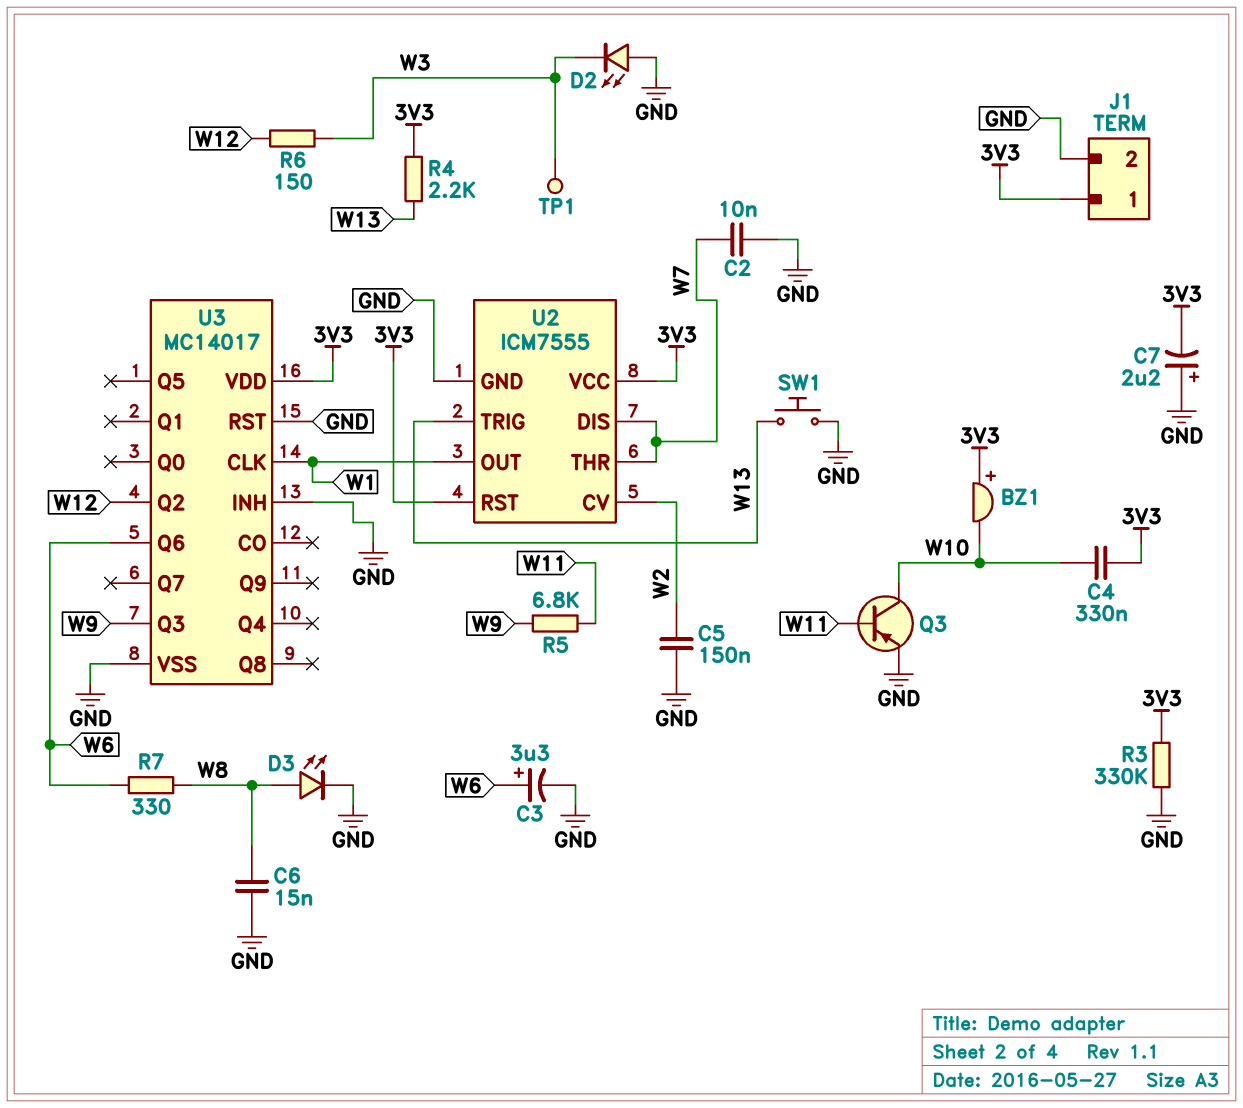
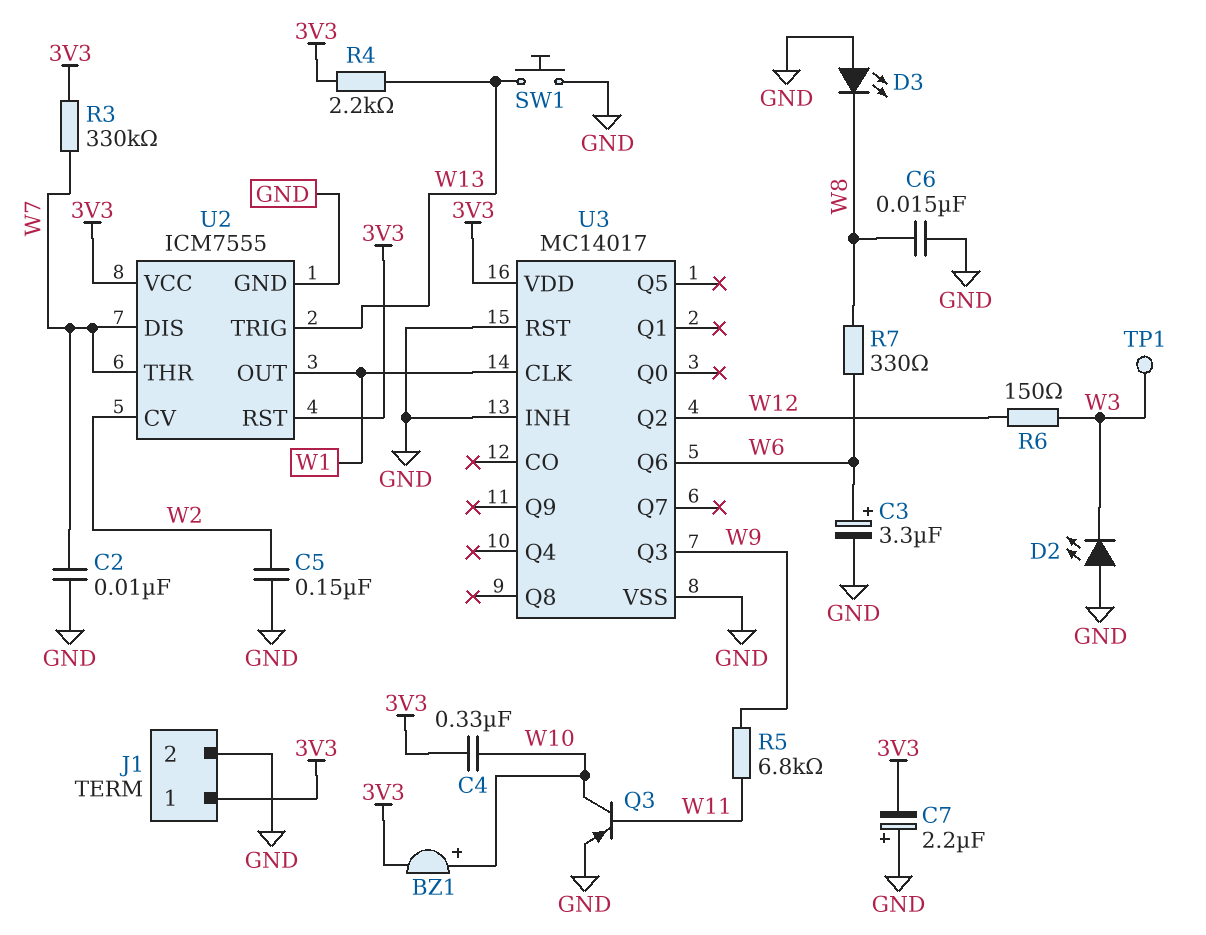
BZ1: buzzer (plus 3V3, minus W10) -> buzzer (plus W10, minus 3V3)
D3: LED (A W8, K GND) -> LED (A GND, K W8)
R3: 330k (3V3, GND) -> 330k (3V3, W7)

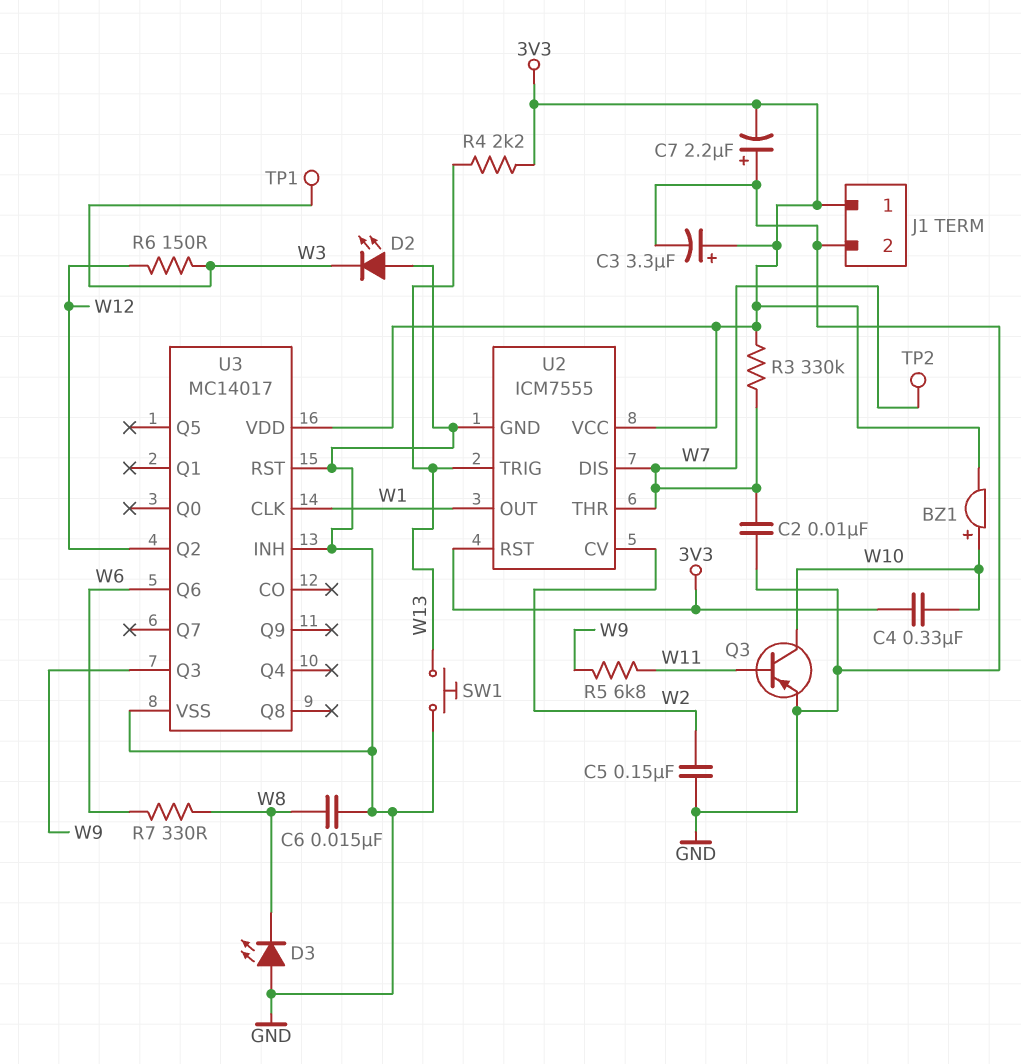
C3: 3.3uF (plus W6, minus GND) -> 3.3uF (plus 3V3, minus GND)
TP2: none -> test point (W7)

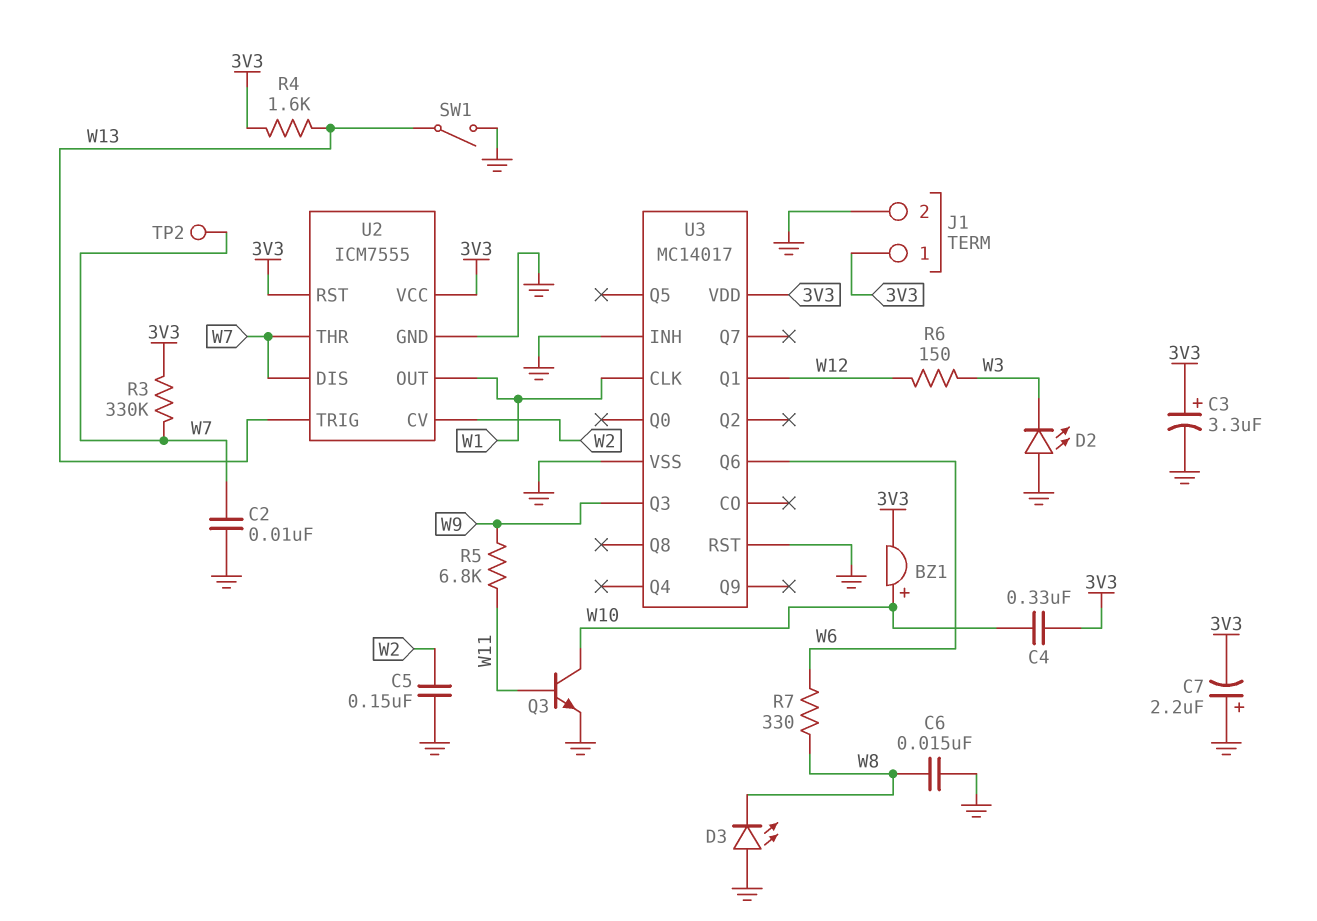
Q3: PNP (B W11, C W10, E GND) -> NPN (B W11, C W10, E GND)
R4: 2.2k (3V3, W13) -> 1.6k (3V3, W13)
SW1: button (GND, W13) -> switch (GND, W13)
TP1: test point (W3) -> none
U3 pin Q1: none -> W12
U3 pin Q2: W12 -> none

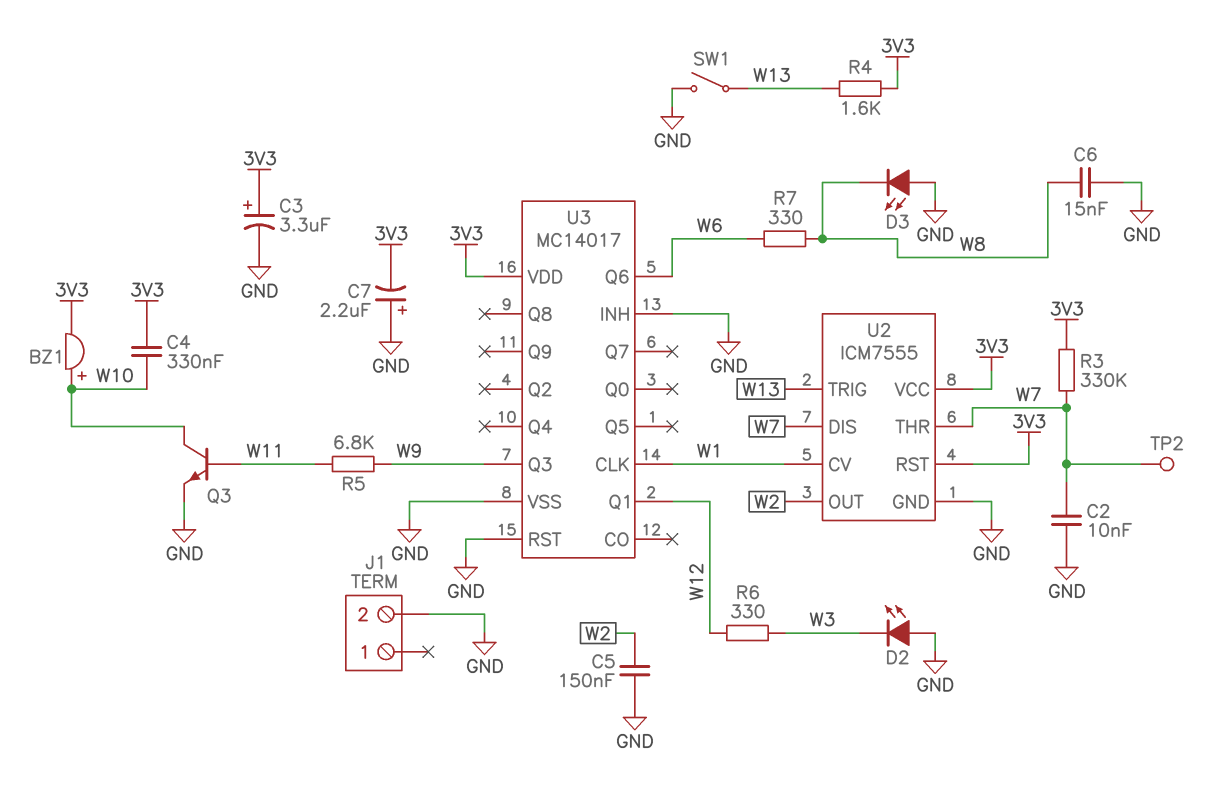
J1 pin 1: 3V3 -> none
R6: 150 (W3, W12) -> 330 (W3, W12)
U2 pin CV: W2 -> W1
U2 pin OUT: W1 -> W2

